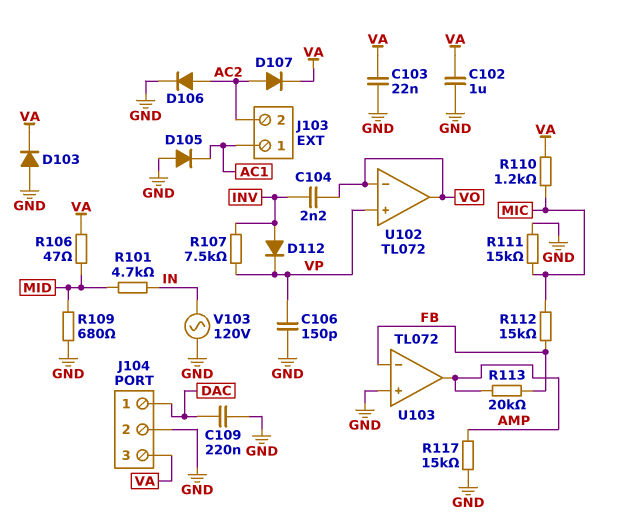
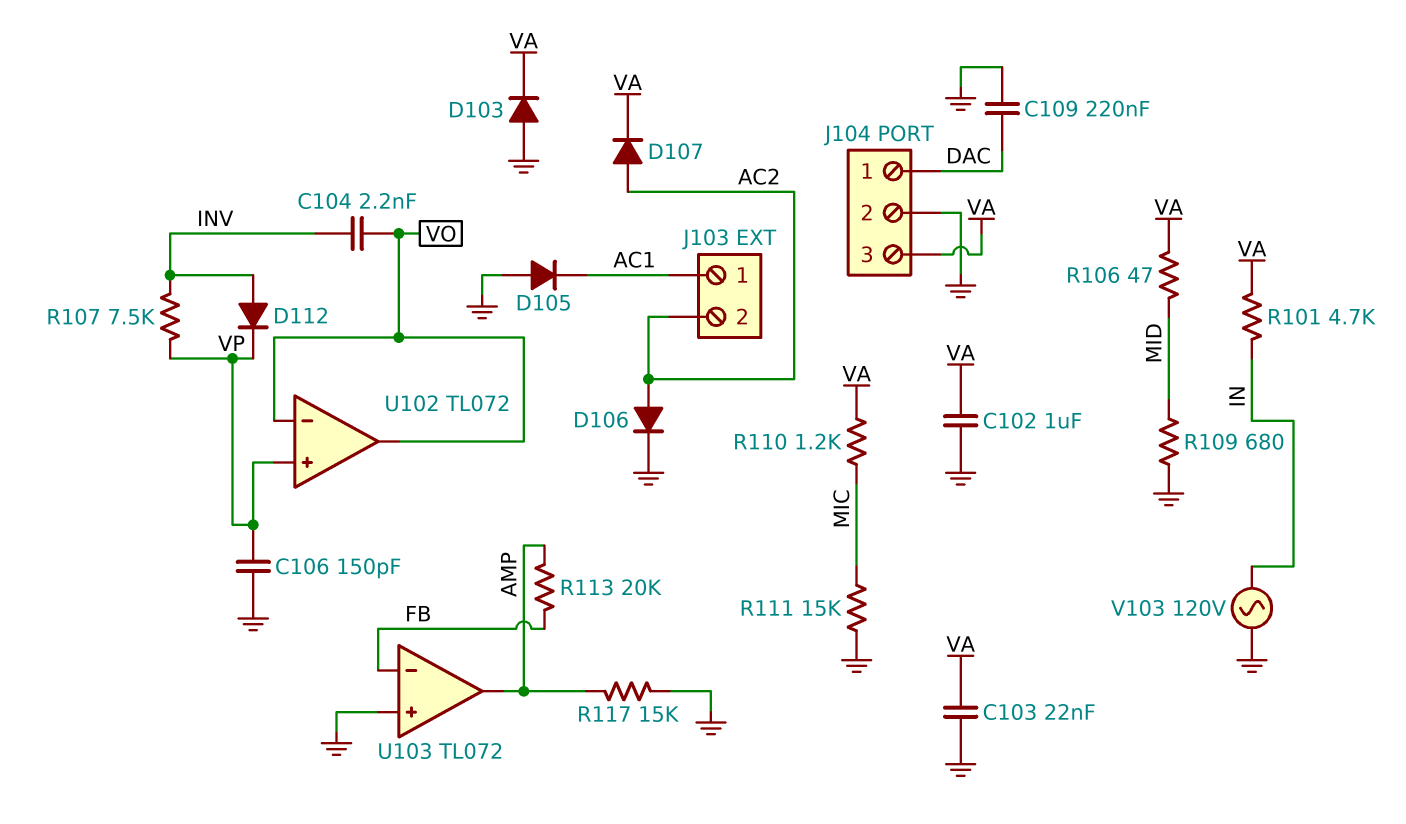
R101: 4.7k (IN, MID) -> 4.7k (IN, VA)
R112: 15k (FB, MIC) -> none

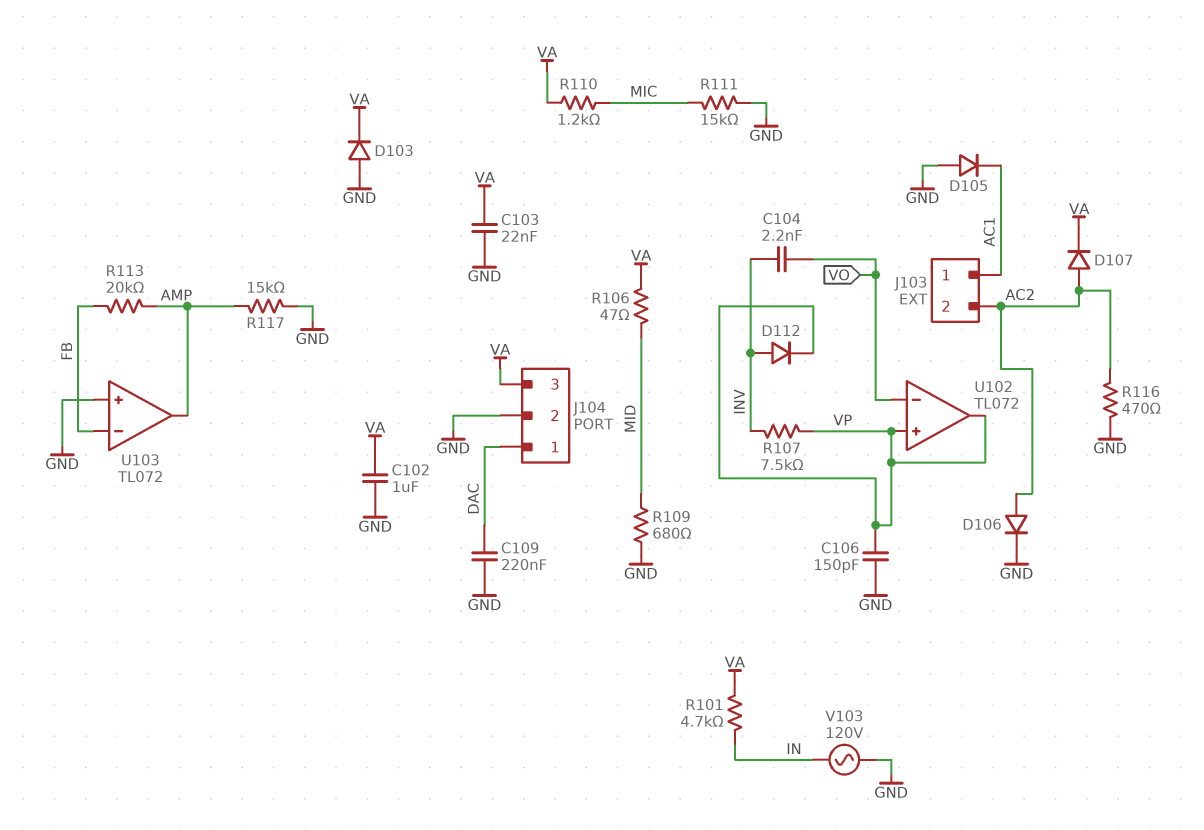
R116: none -> 470 (AC2, GND)
U102 pin out: VO -> VP

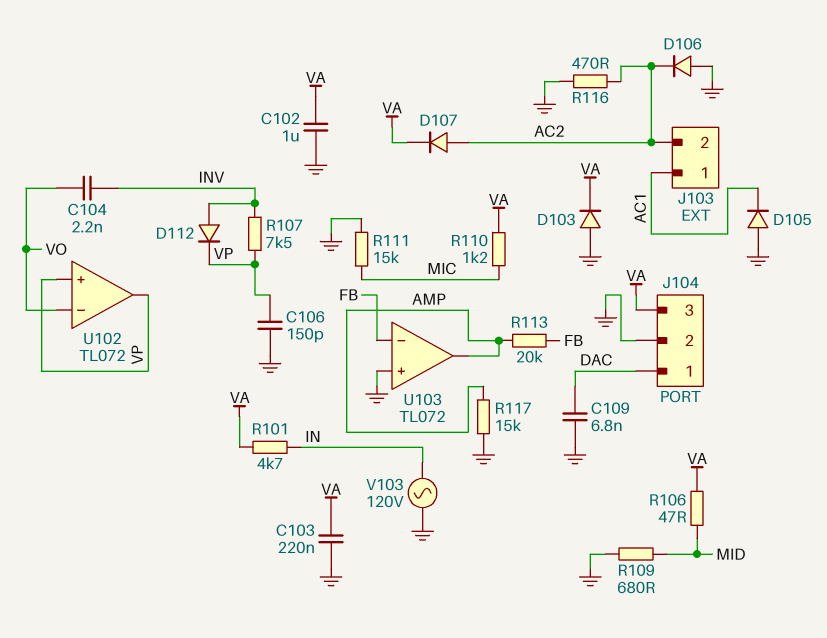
C103: 22nF (GND, VA) -> 220nF (GND, VA)
C109: 220nF (DAC, GND) -> 6.8nF (DAC, GND)
D106: diode (A AC2, K GND) -> diode (A GND, K AC2)

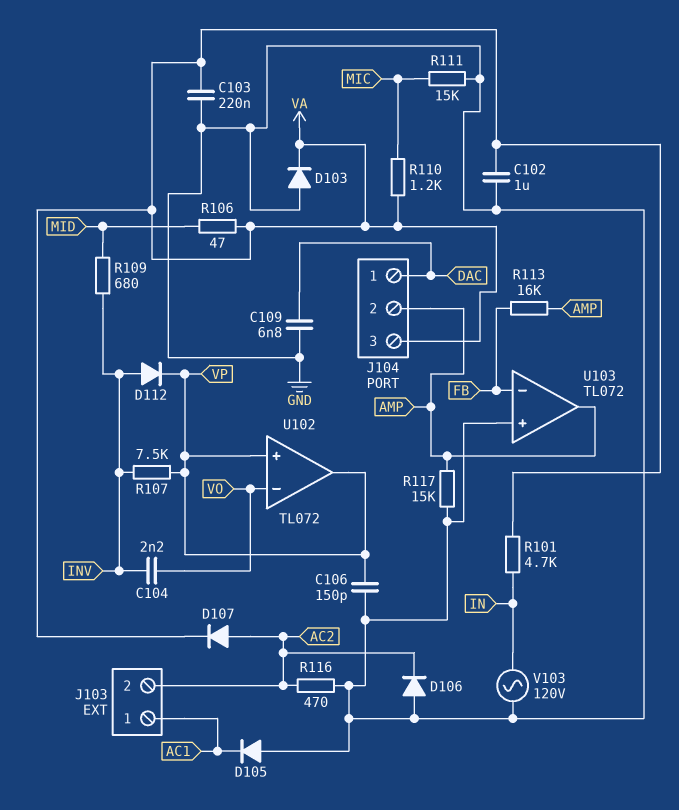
J104 pin 2: GND -> AMP
R109: 680 (GND, MID) -> 680 (INV, MID)
R113: 20k (AMP, FB) -> 16k (AMP, FB)

